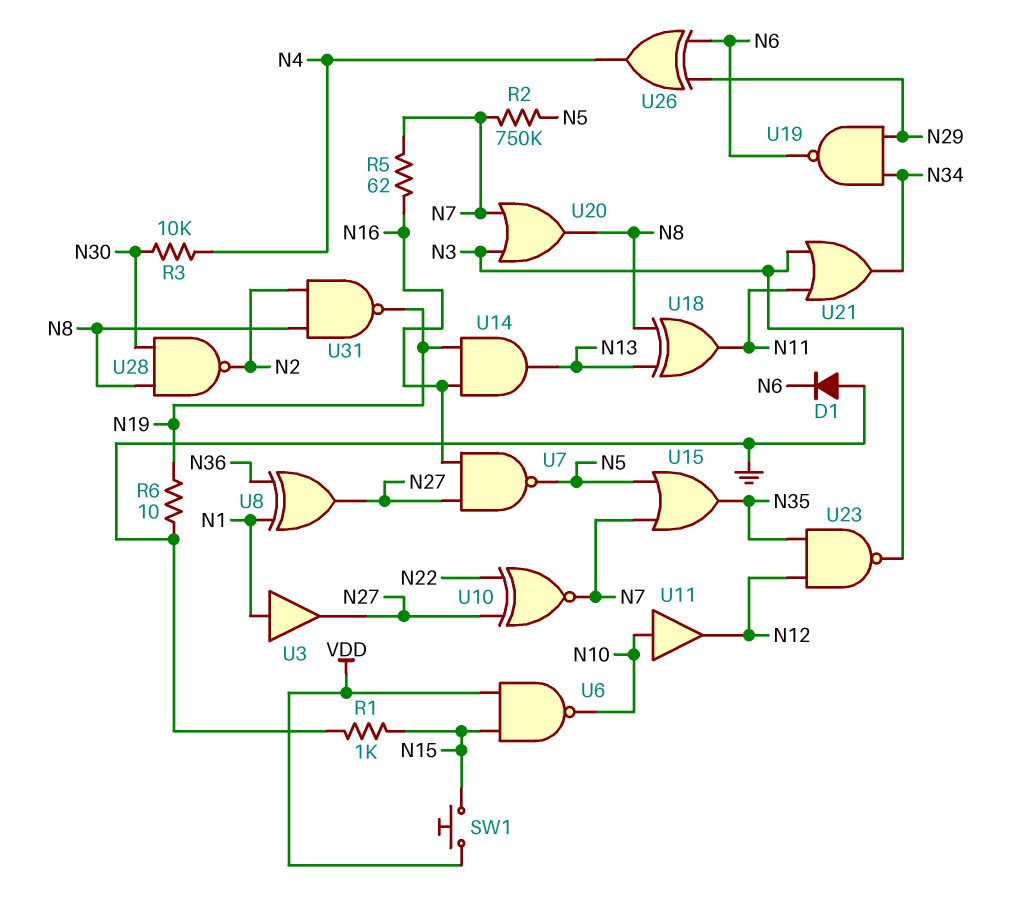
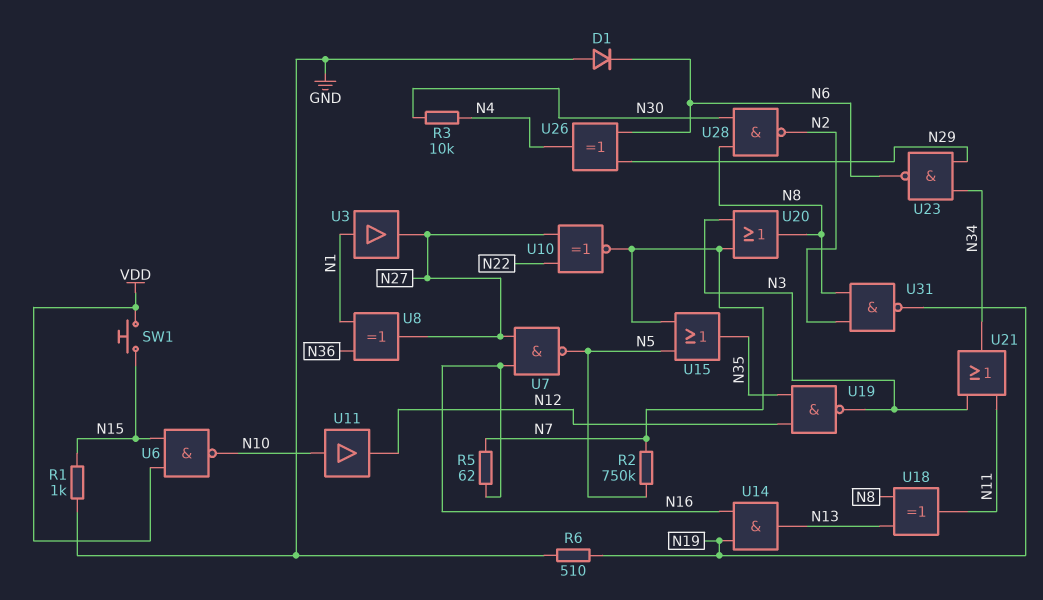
R6: 10 (GND, N19) -> 510 (GND, N19)
U19: NAND (in N29, in N34, out N6) -> NAND (in N12, in N35, out N3)
U23: NAND (in N12, in N35, out N3) -> NAND (in N29, in N34, out N6)

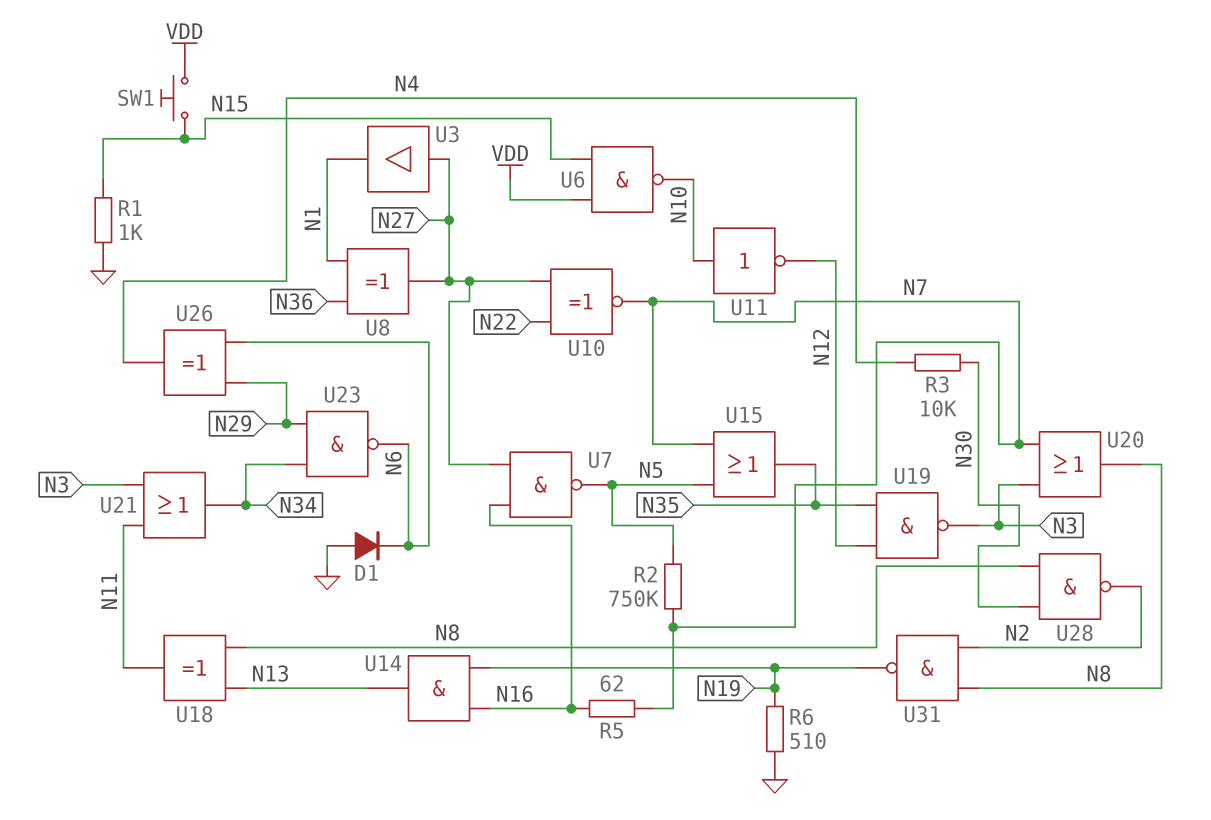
U3: buffer (in N1, out N27) -> buffer (in N27, out N1)
U11: buffer (in N10, out N12) -> NOT (in N10, out N12)

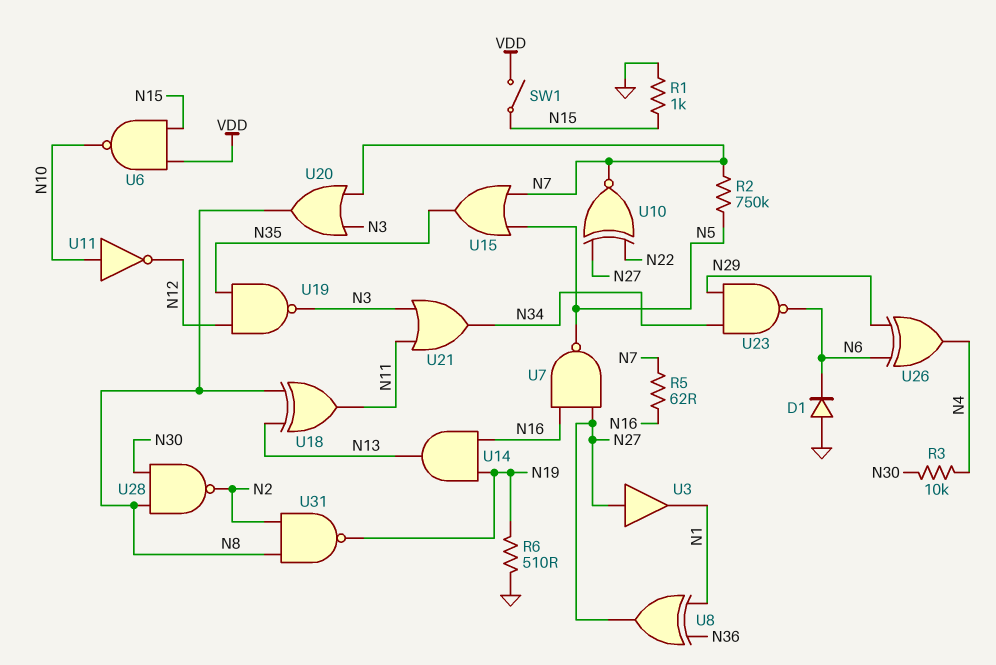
SW1: button (N15, VDD) -> switch (N15, VDD)

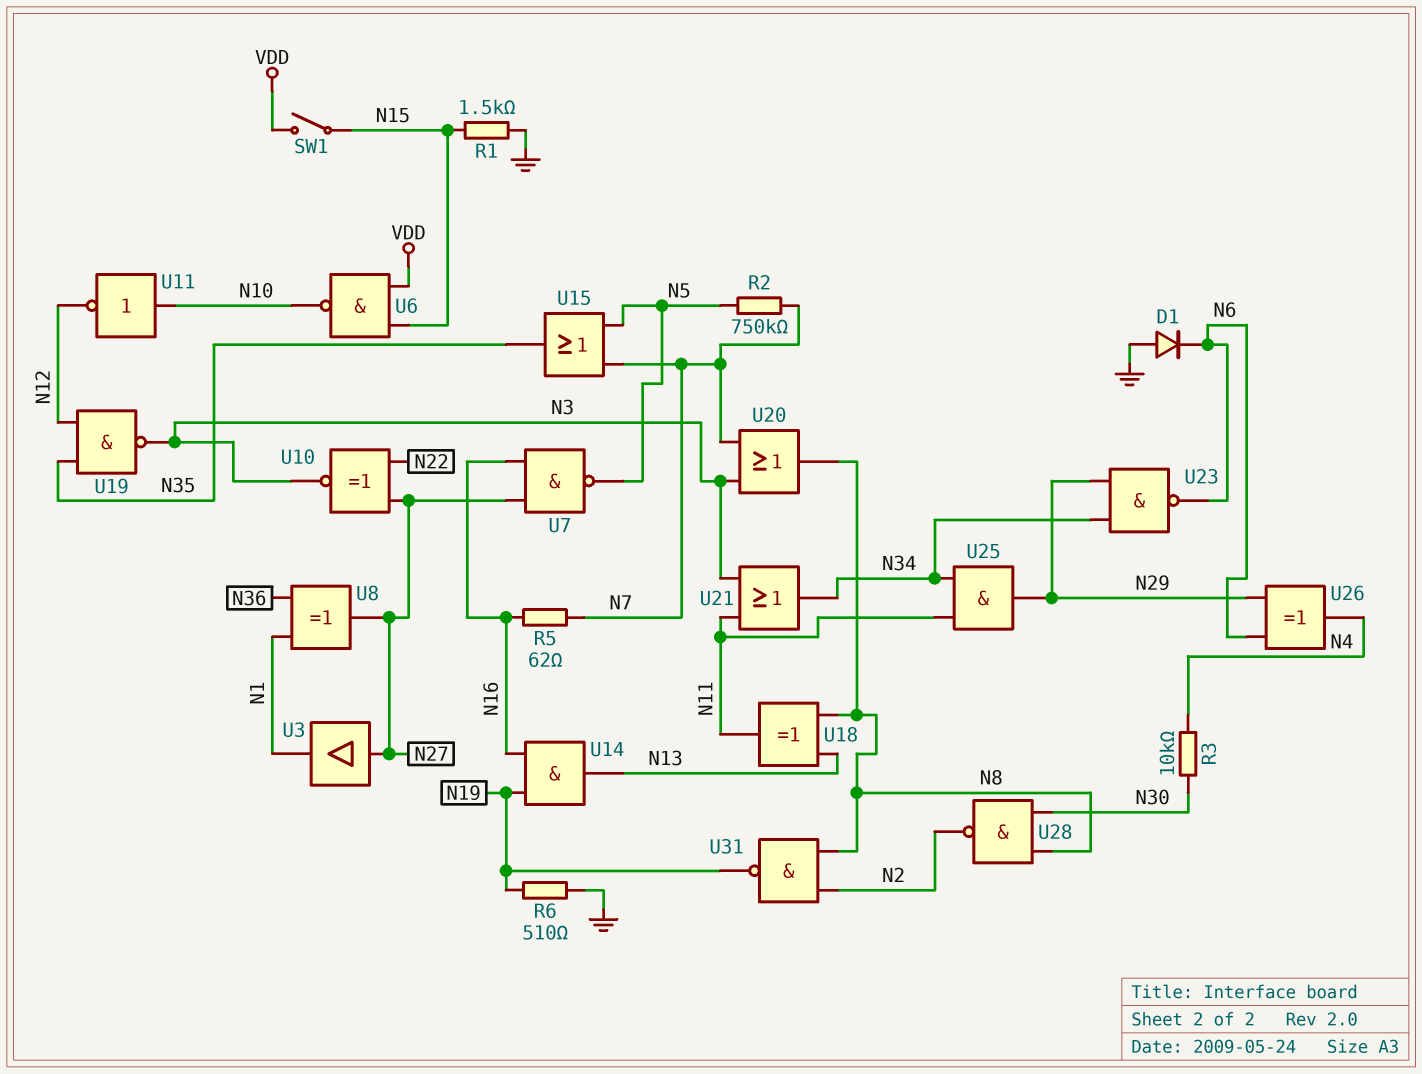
R1: 1k (GND, N15) -> 1.5k (GND, N15)
U10: XNOR (in N22, in N27, out N7) -> XNOR (in N22, in N27, out N3)
U25: none -> AND (in N11, in N34, out N29)

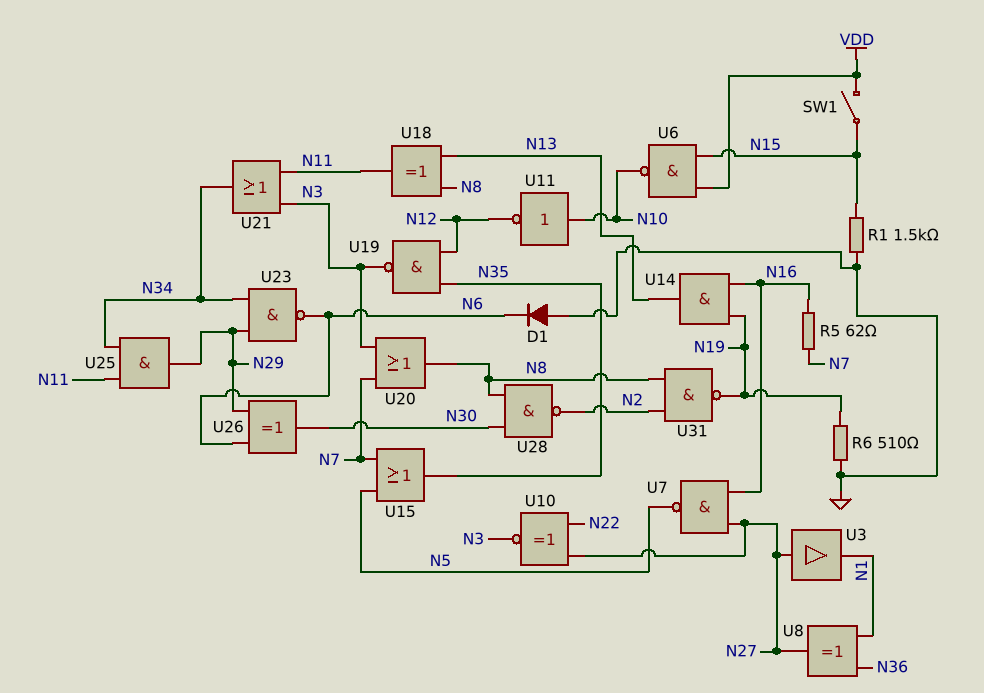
R2: 750k (N5, N7) -> none
R3: 10k (N4, N30) -> none
U26: XOR (in N6, in N29, out N4) -> XOR (in N6, in N29, out N30)

